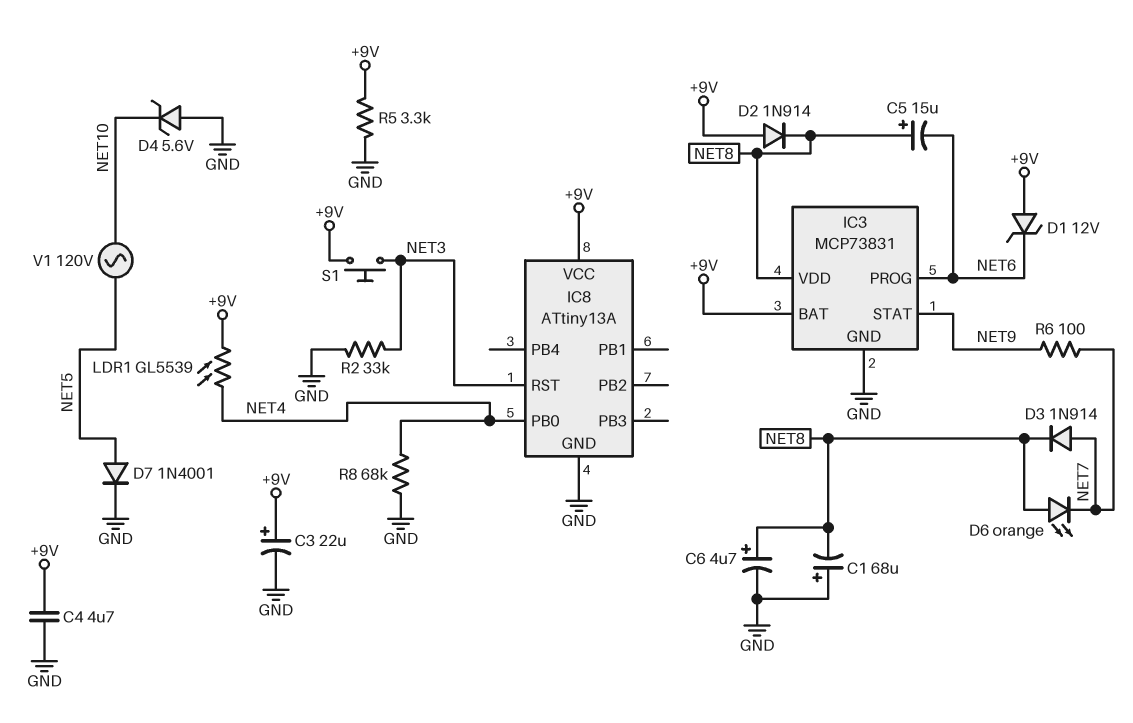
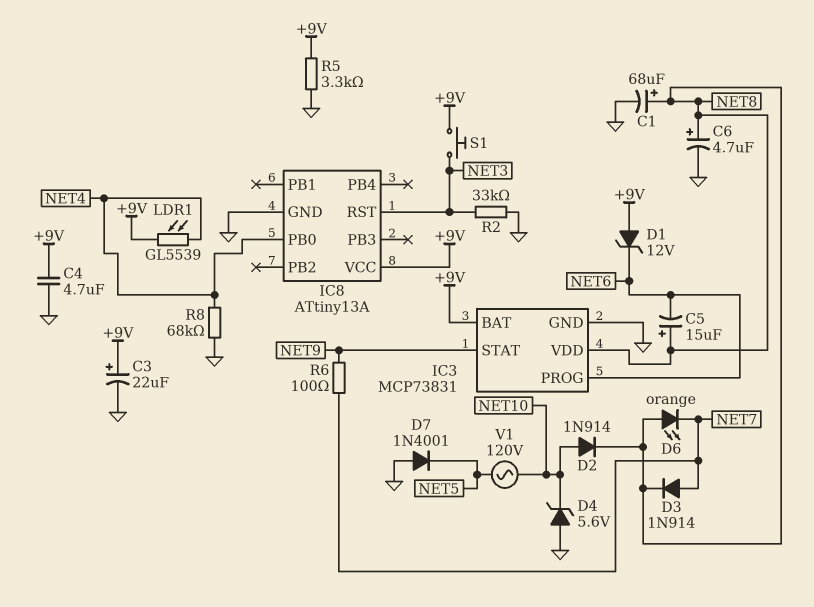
C1: 68uF (plus GND, minus NET8) -> 68uF (plus NET8, minus GND)
D2: diode 1N914 (A +9V, K NET8) -> diode 1N914 (A NET10, K NET8)
D7: diode 1N4001 (A NET5, K GND) -> diode 1N4001 (A GND, K NET5)

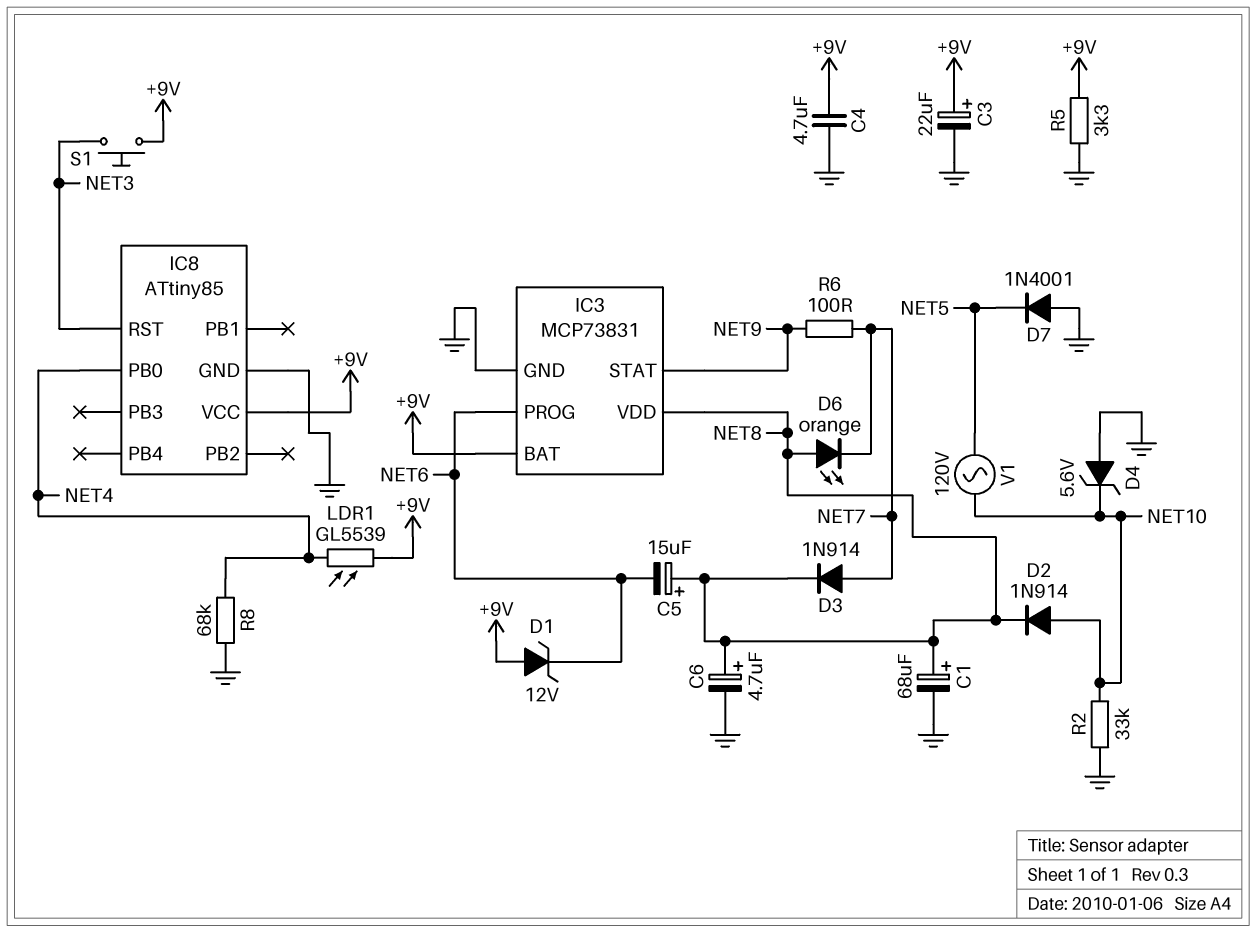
IC8: ATtiny13A -> ATtiny85
R2: 33k (GND, NET3) -> 33k (GND, NET10)

